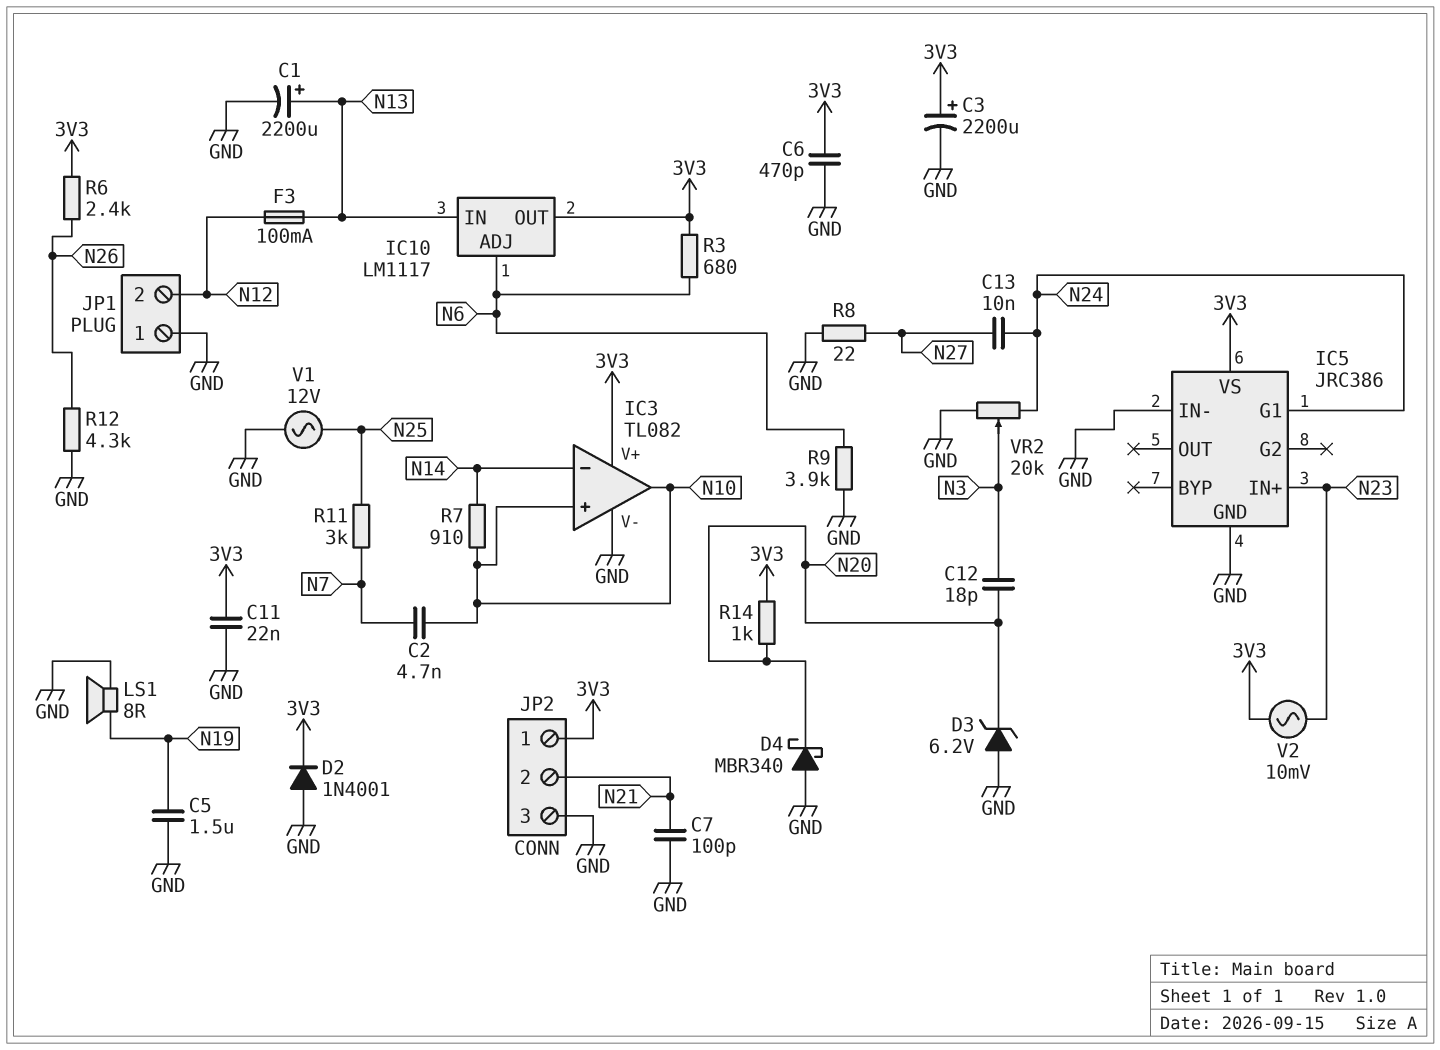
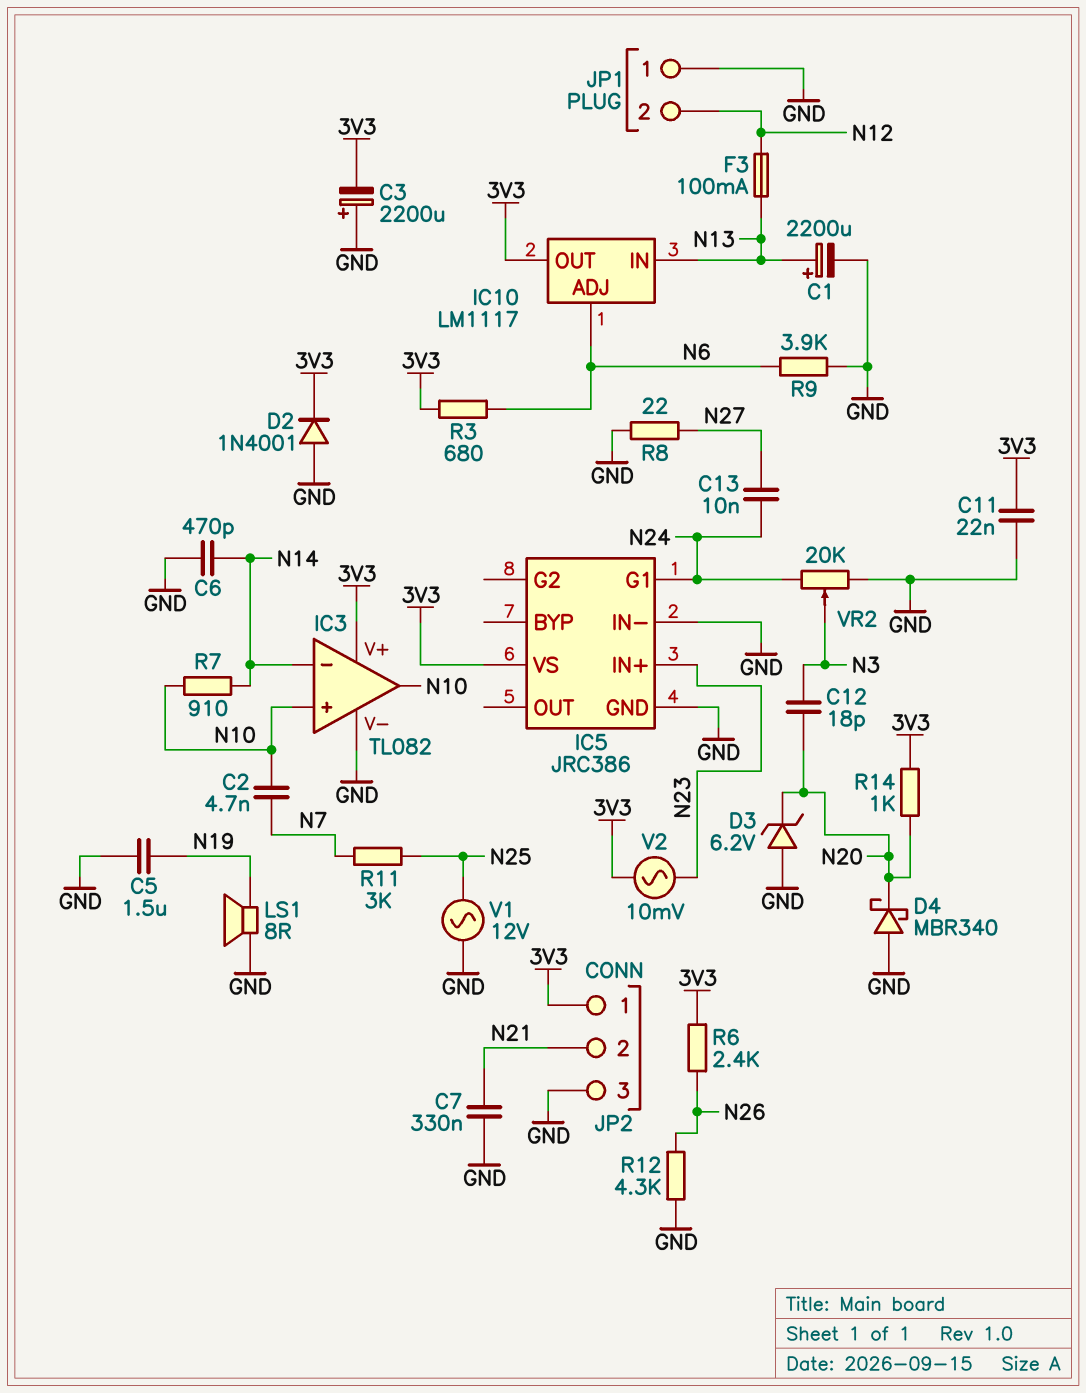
C3: 2200uF (plus 3V3, minus GND) -> 2200uF (plus GND, minus 3V3)
C6: 470pF (3V3, GND) -> 470pF (GND, N14)
C7: 100pF (GND, N21) -> 330nF (GND, N21)

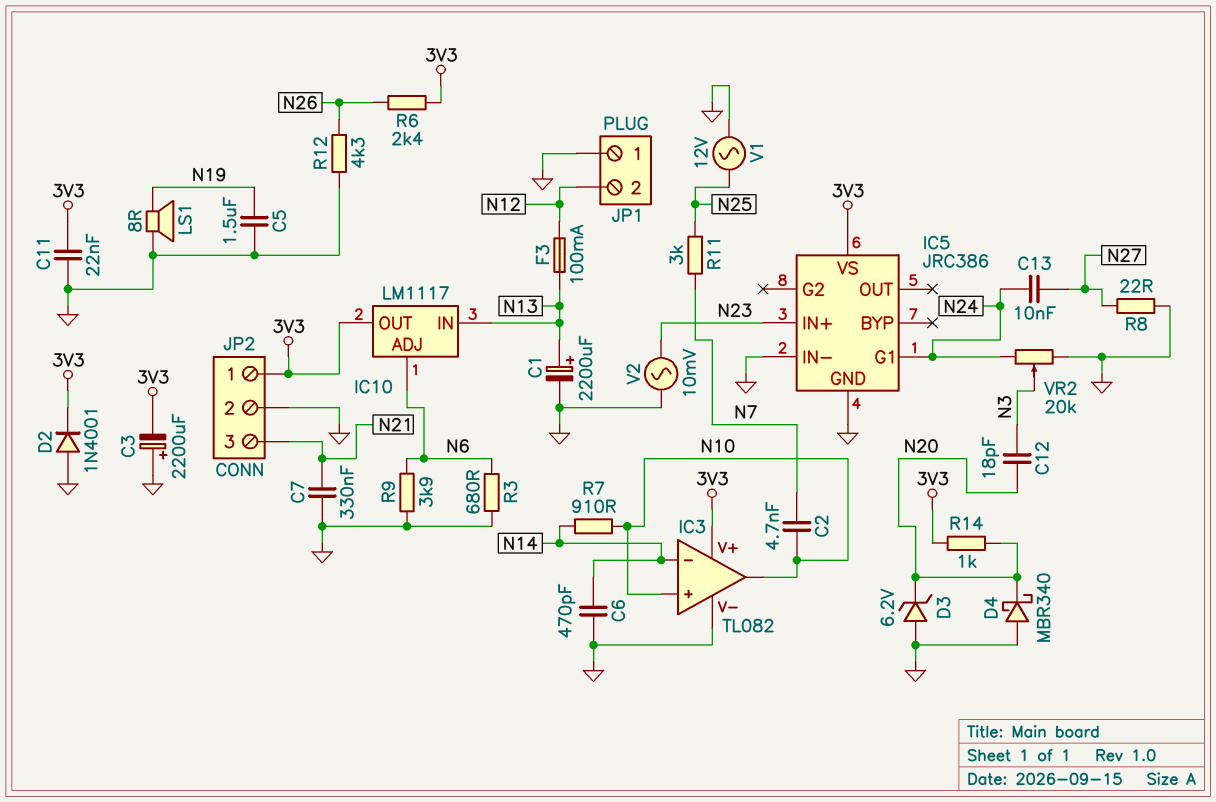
JP2 pin 2: N21 -> GND
JP2 pin 3: GND -> N21
R3: 680 (3V3, N6) -> 680 (GND, N6)
V2: AC 10mV (3V3, N23) -> AC 10mV (GND, N23)

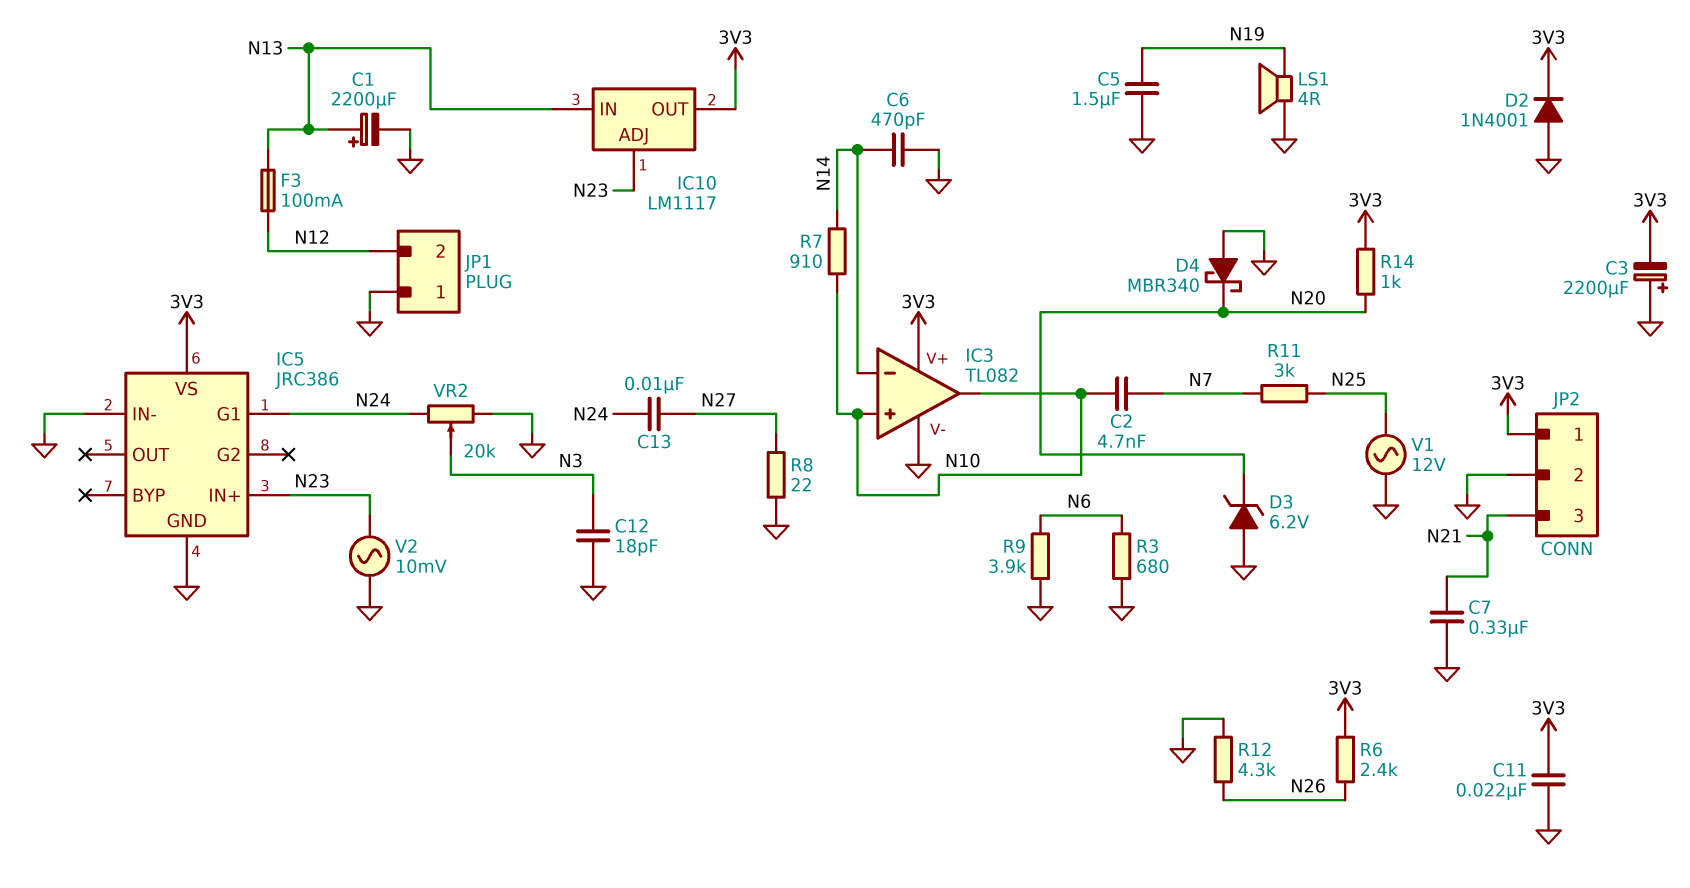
C12: 18pF (N3, N20) -> 18pF (GND, N3)
IC10 pin ADJ: N6 -> N23
LS1: speaker 8R (GND, N19) -> speaker 4R (GND, N19)

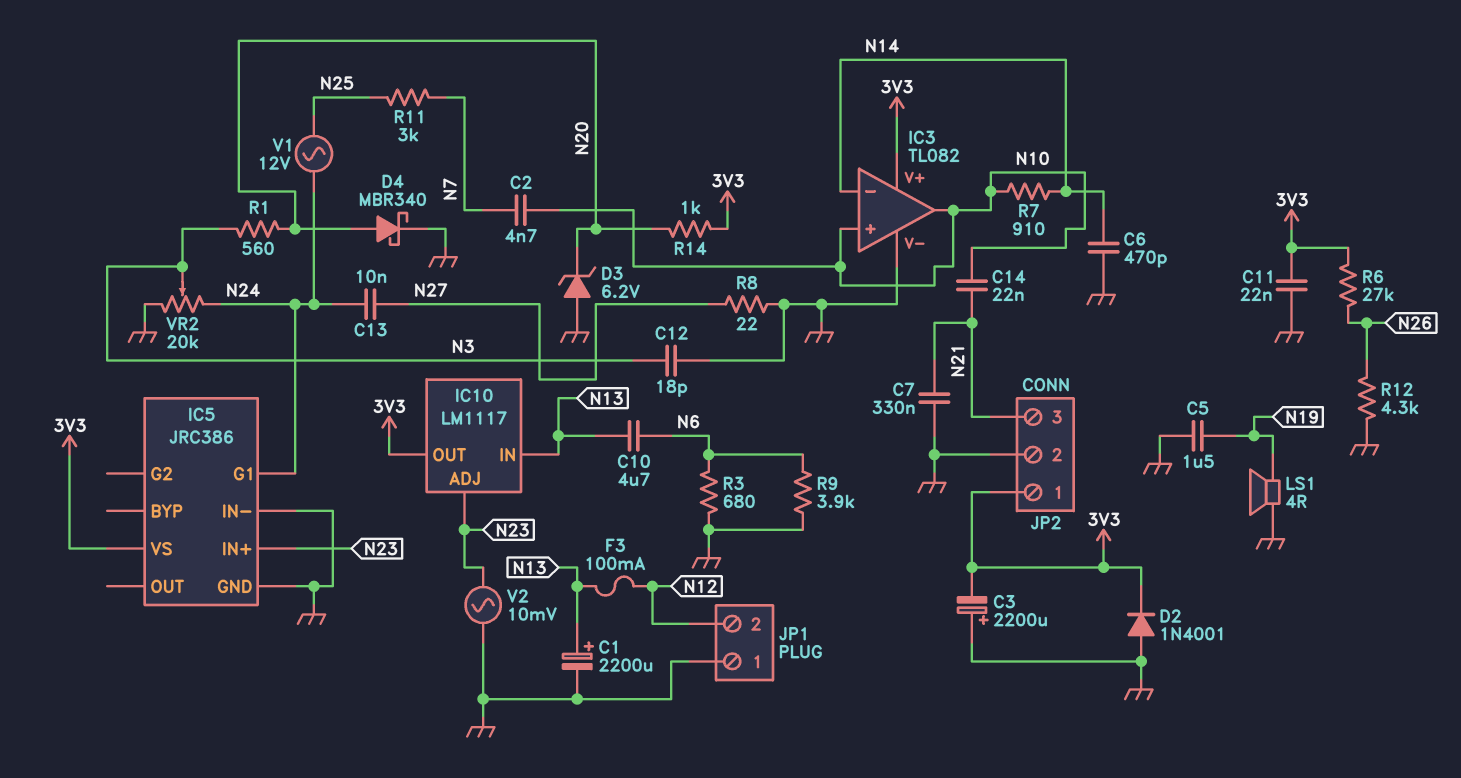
C10: none -> 4.7uF (N6, N13)
C14: none -> 22nF (N10, N21)
D4: schottky MBR340 (A GND, K N20) -> schottky MBR340 (A N20, K GND)
R1: none -> 560 (N3, N20)
R6: 2.4k (3V3, N26) -> 27k (3V3, N26)
V1: AC 12V (GND, N25) -> AC 12V (N24, N25)

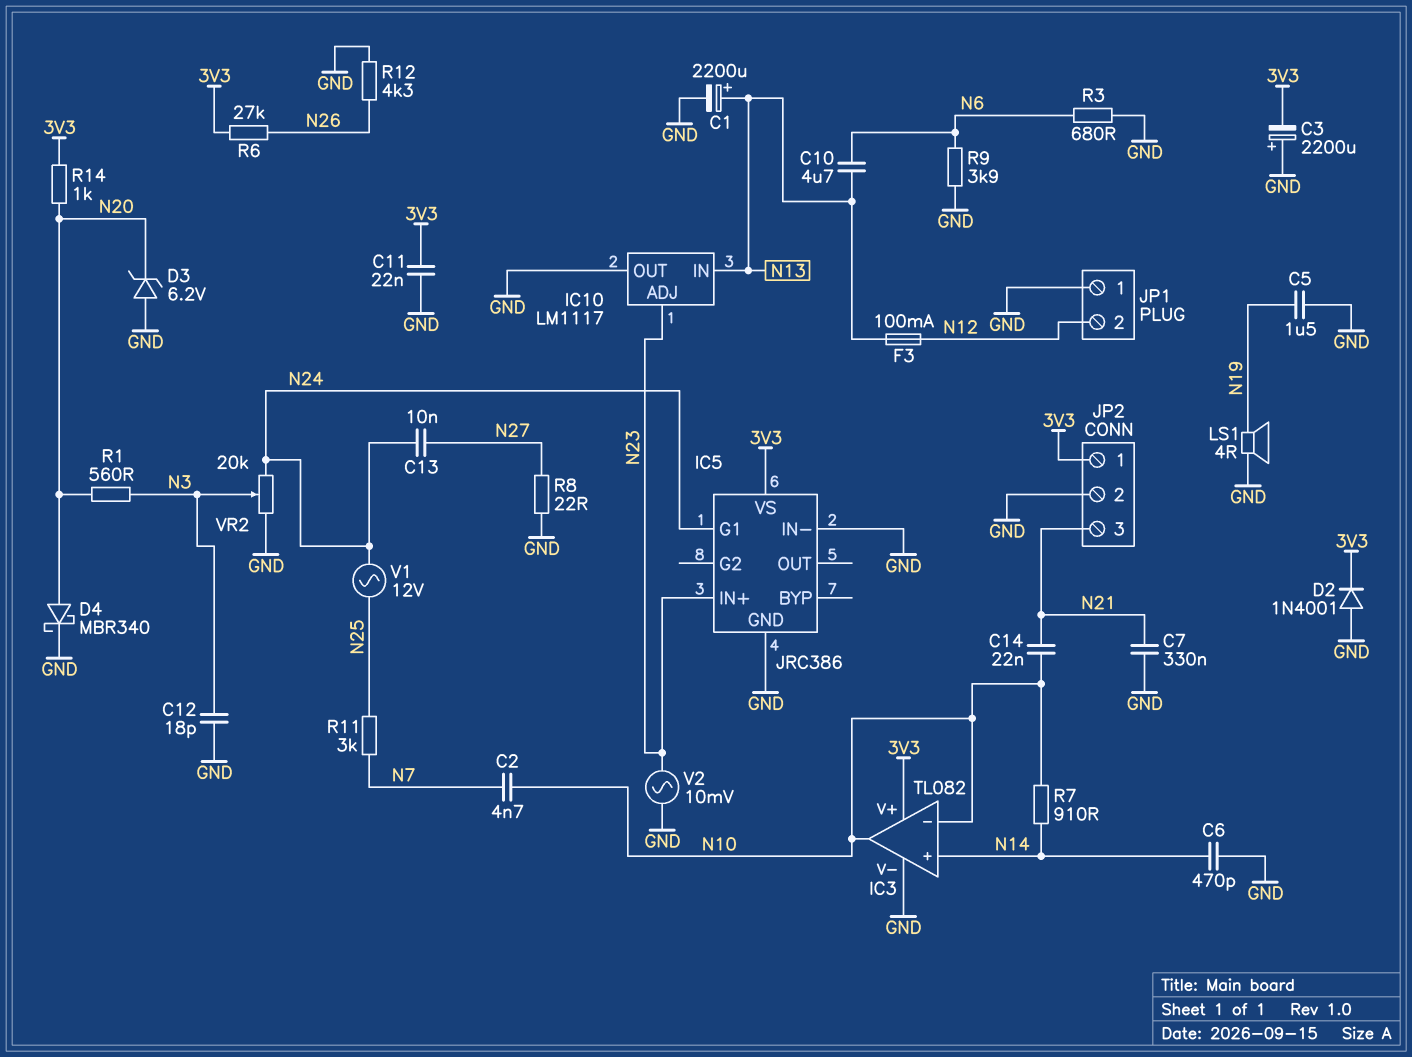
IC3 pin in+: N10 -> N14
IC3 pin in-: N14 -> N10
IC10 pin OUT: 3V3 -> GND

